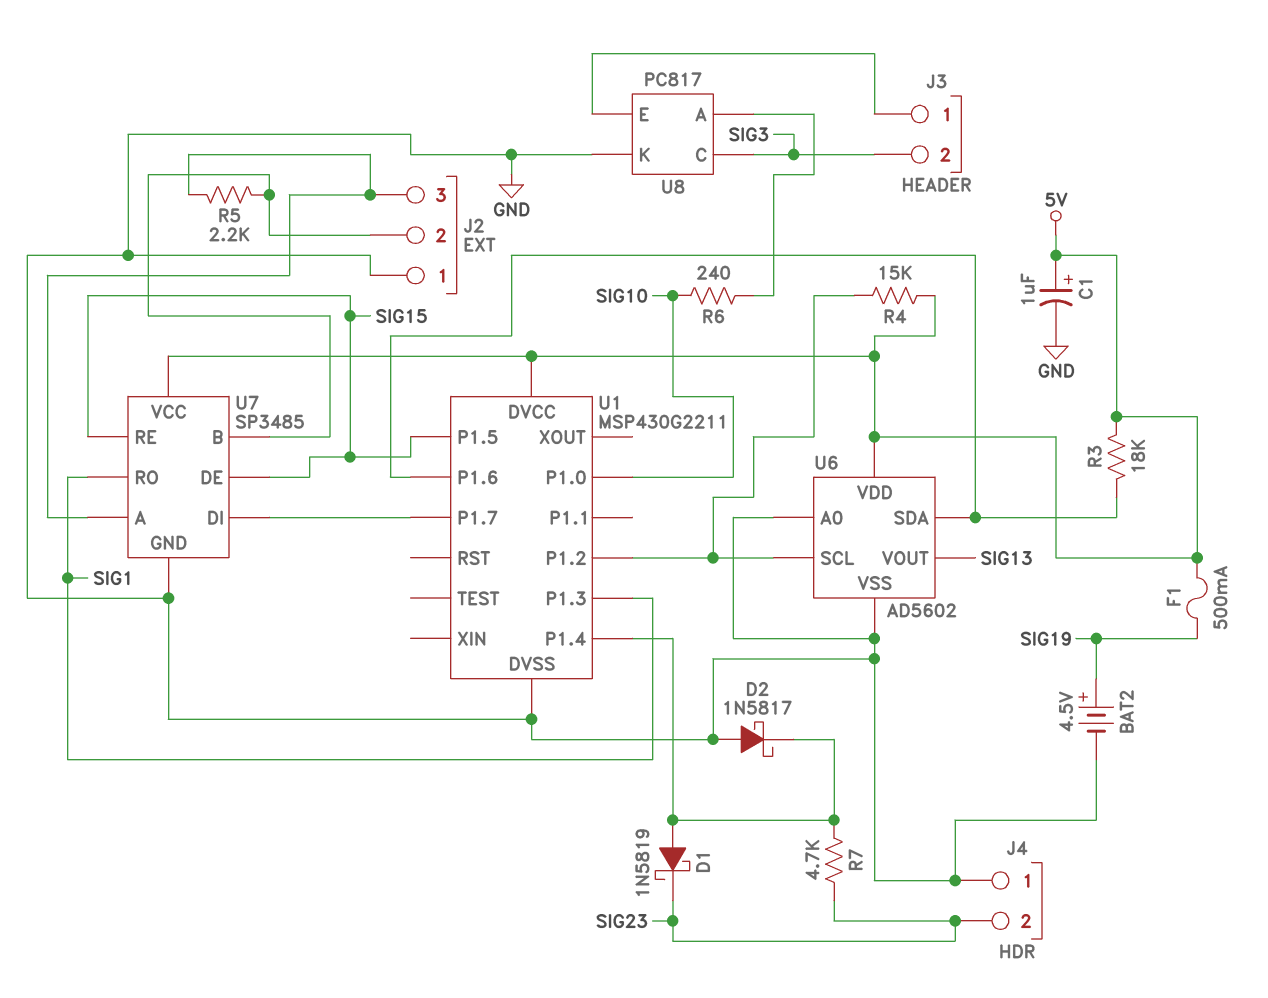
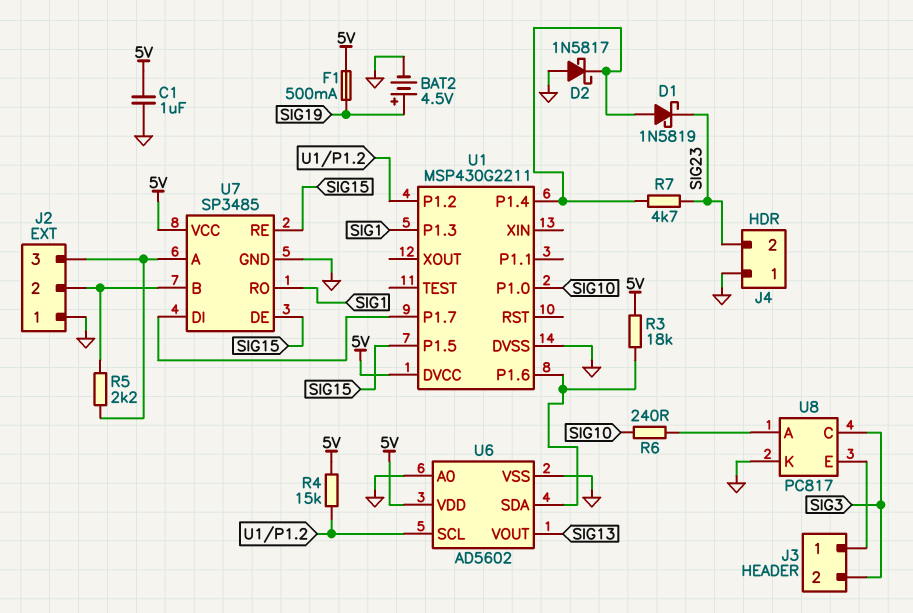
C1: 1uF (plus 5V, minus GND) -> 1uF (5V, GND)

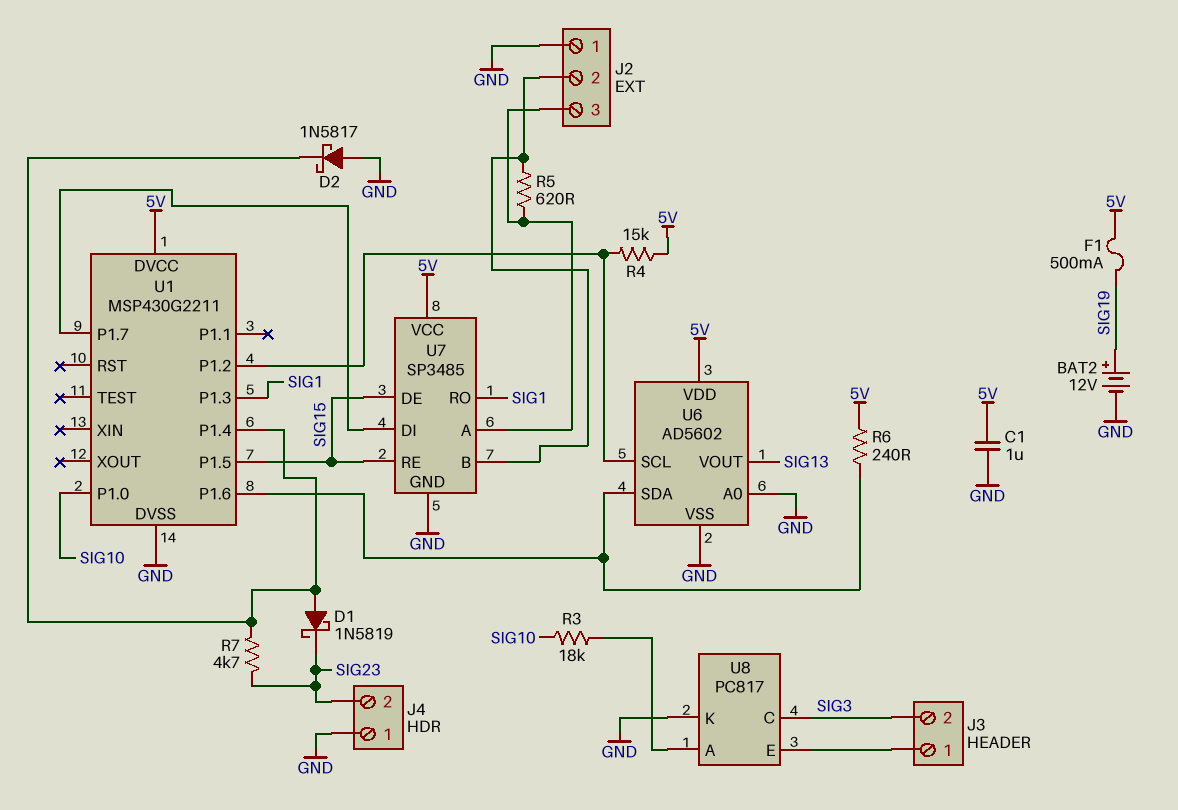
BAT2: 4.5V (plus SIG19, minus GND) -> 12V (plus SIG19, minus GND)
R3: 18k (5V, U1/P1.6) -> 18k (SIG10, U8/A)
R5: 2.2k (J2/2, J2/3) -> 620 (J2/2, J2/3)
R6: 240 (SIG10, U8/A) -> 240 (5V, U1/P1.6)

